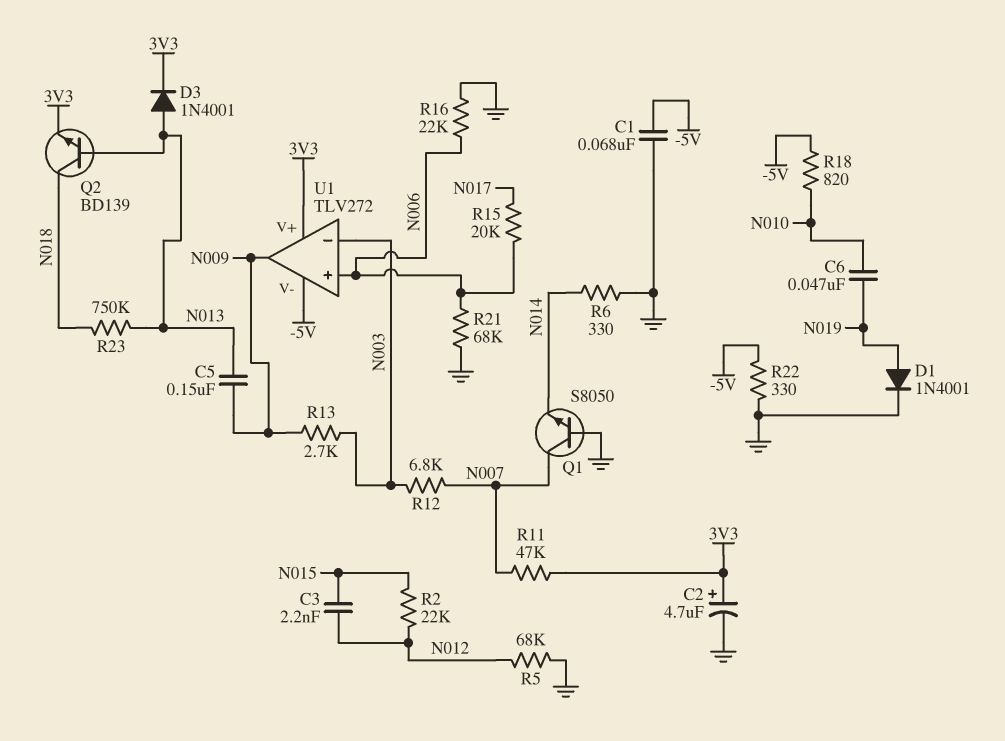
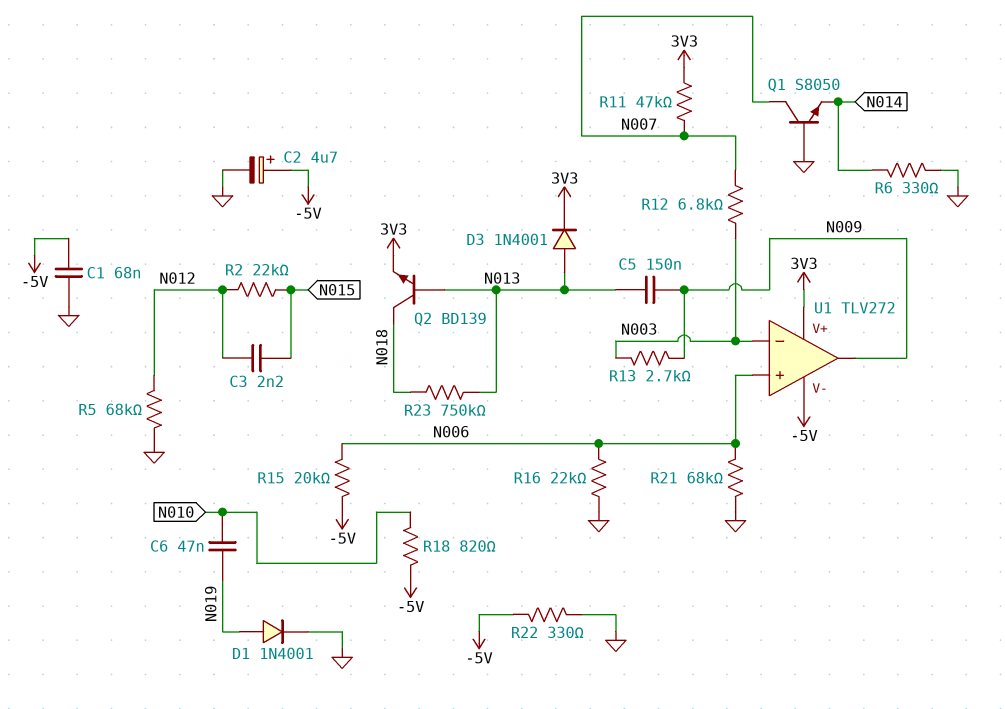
C2: 4.7uF (plus 3V3, minus GND) -> 4.7uF (plus -5V, minus GND)
R15: 20k (N006, N017) -> 20k (-5V, N006)

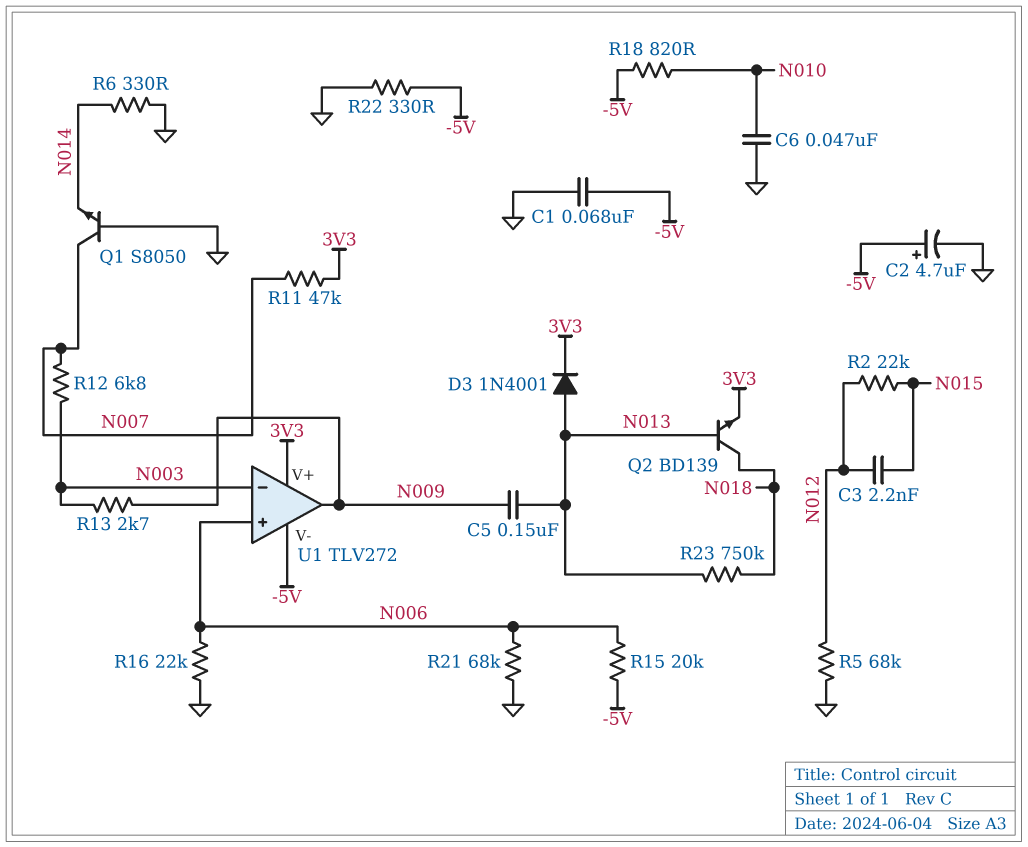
C6: 47nF (N010, N019) -> 47nF (GND, N010)
D1: diode 1N4001 (A N019, K GND) -> none

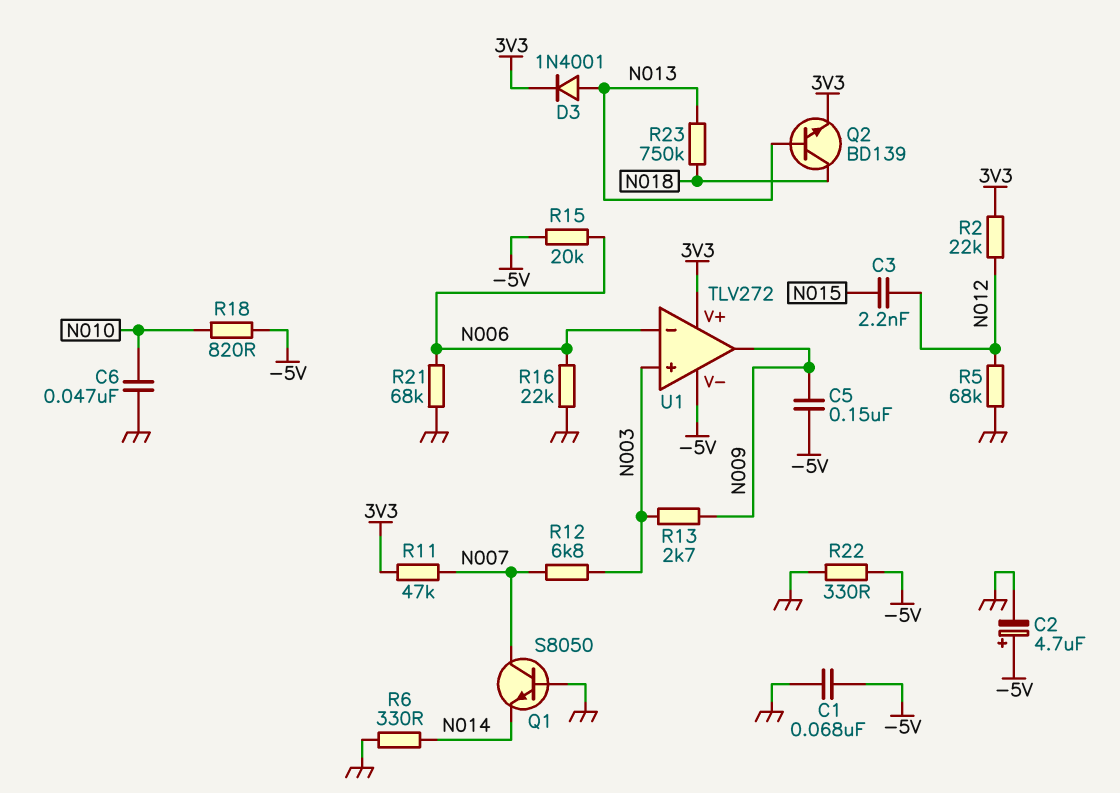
C5: 150nF (N009, N013) -> 150nF (-5V, N009)
R2: 22k (N012, N015) -> 22k (3V3, N012)
U1 pin in+: N006 -> N003
U1 pin in-: N003 -> N006

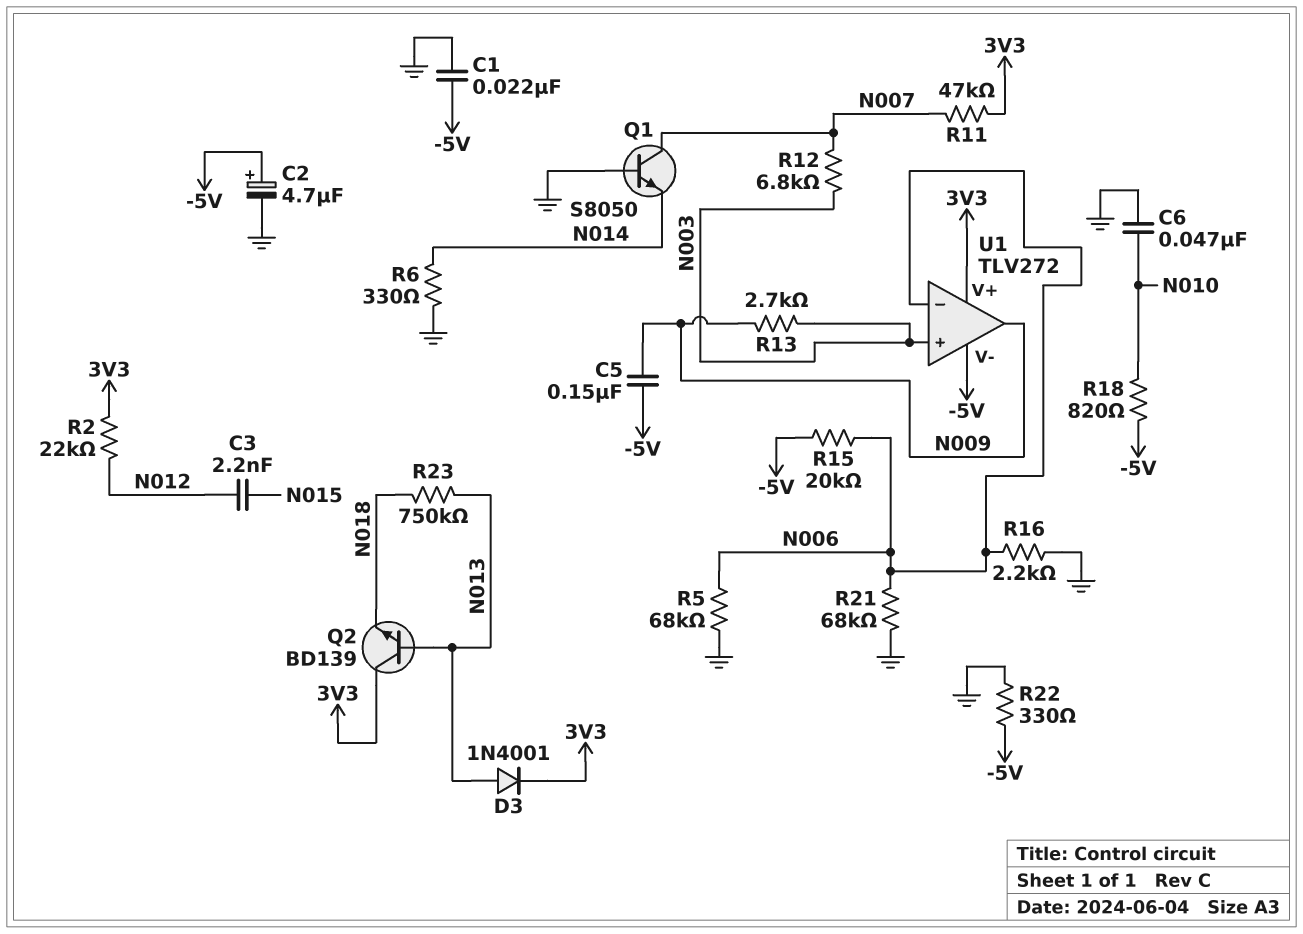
C1: 68nF (-5V, GND) -> 22nF (-5V, GND)
Q2: NPN BD139 (B N013, C N018, E 3V3) -> NPN BD139 (B N013, C 3V3, E N018)
R5: 68k (GND, N012) -> 68k (GND, N006)
R16: 22k (GND, N006) -> 2.2k (GND, N006)

